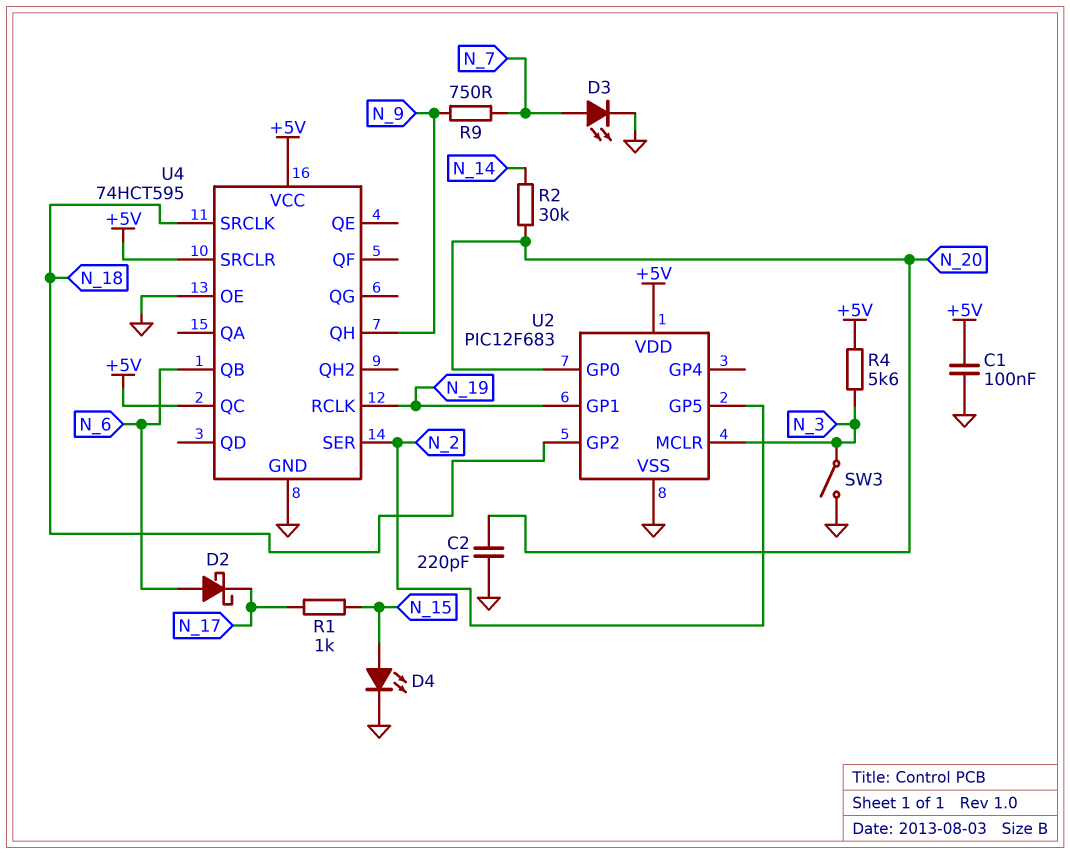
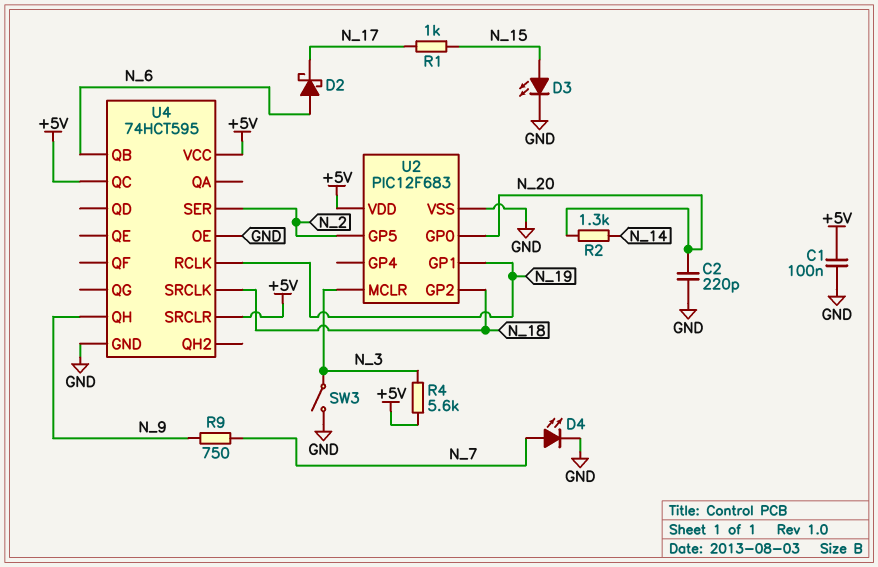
D3: LED (A N_7, K GND) -> LED (A N_15, K GND)
D4: LED (A N_15, K GND) -> LED (A N_7, K GND)
R2: 30k (N_14, N_20) -> 1.3k (N_14, N_20)

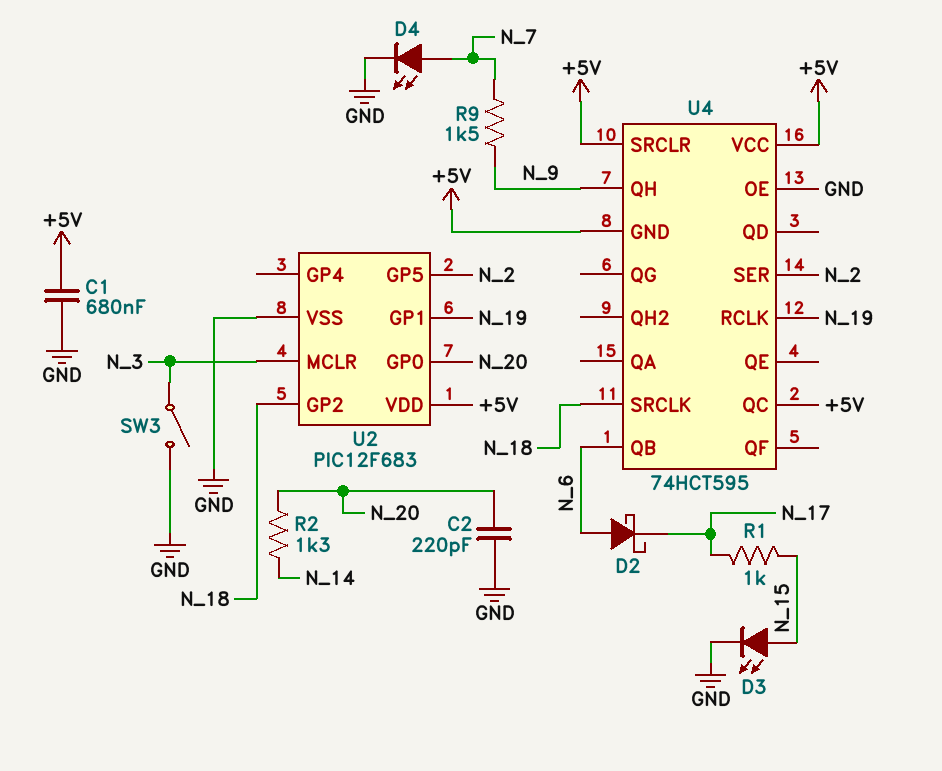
C1: 100nF (+5V, GND) -> 680nF (+5V, GND)
R4: 5.6k (+5V, N_3) -> none
R9: 750 (N_7, N_9) -> 1.5k (N_7, N_9)
U4 pin GND: GND -> +5V

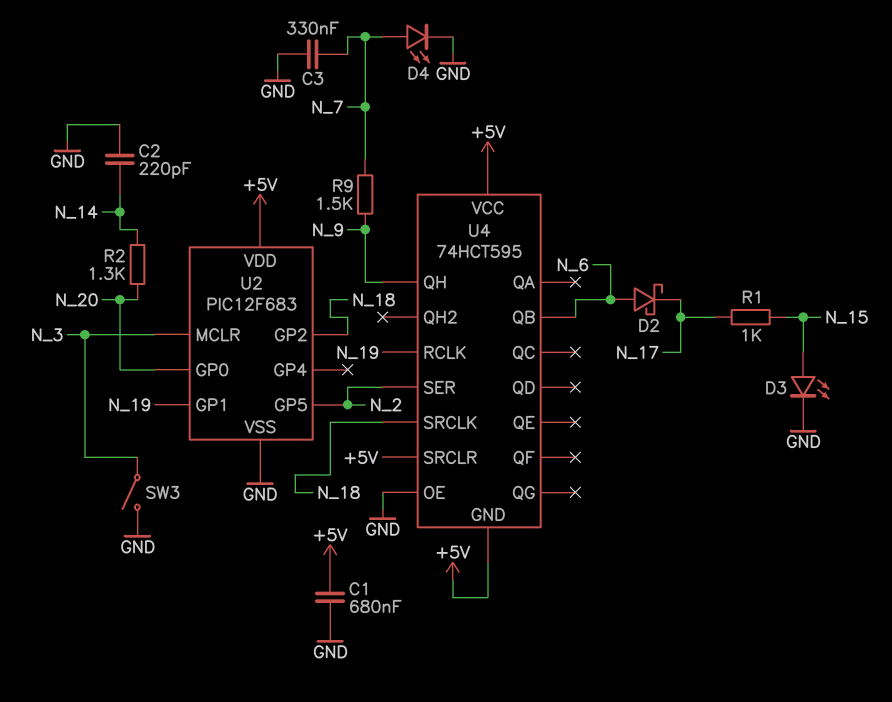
C2: 220pF (GND, N_20) -> 220pF (GND, N_14)
C3: none -> 330nF (GND, N_7)
U4 pin QC: +5V -> none

